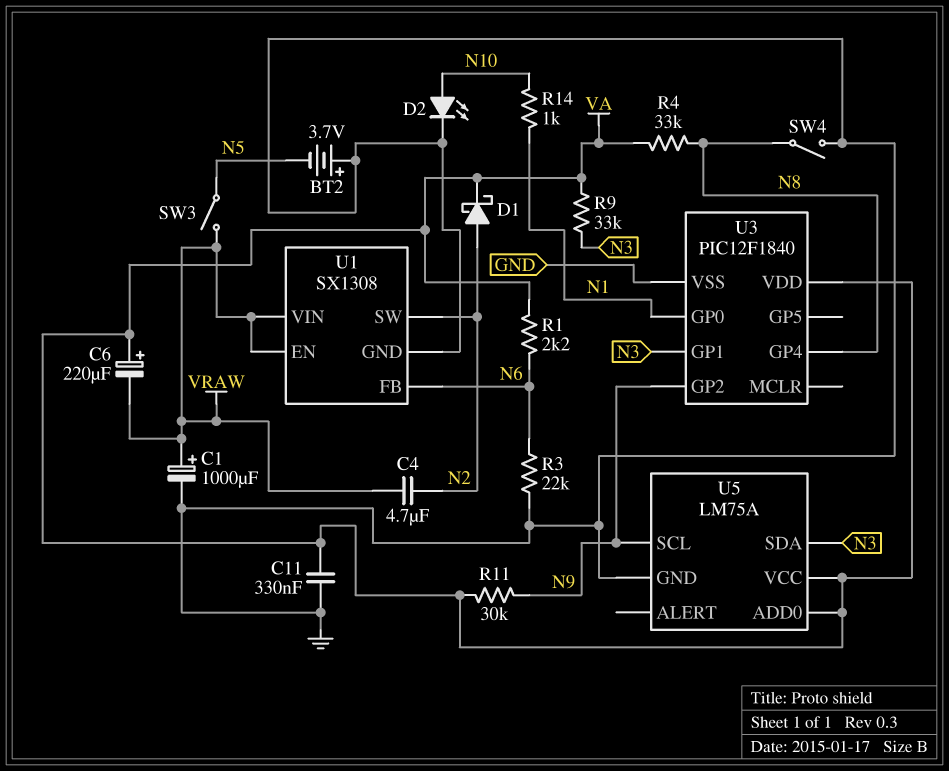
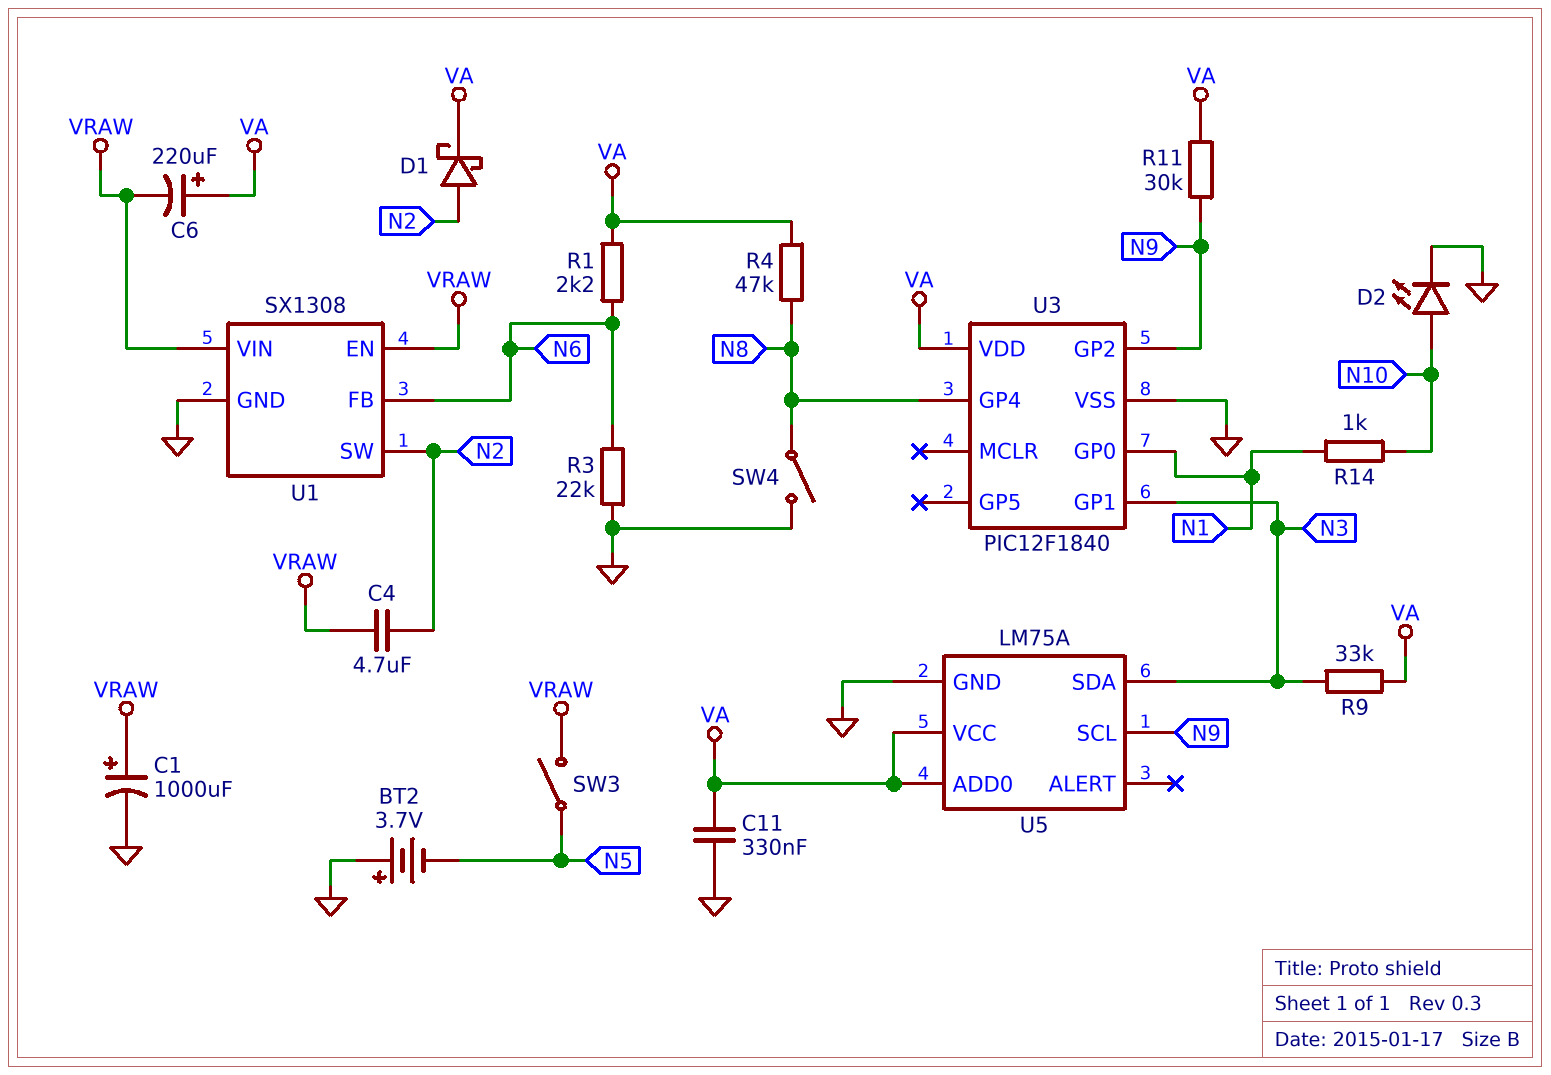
R4: 33k (N8, VA) -> 47k (N8, VA)

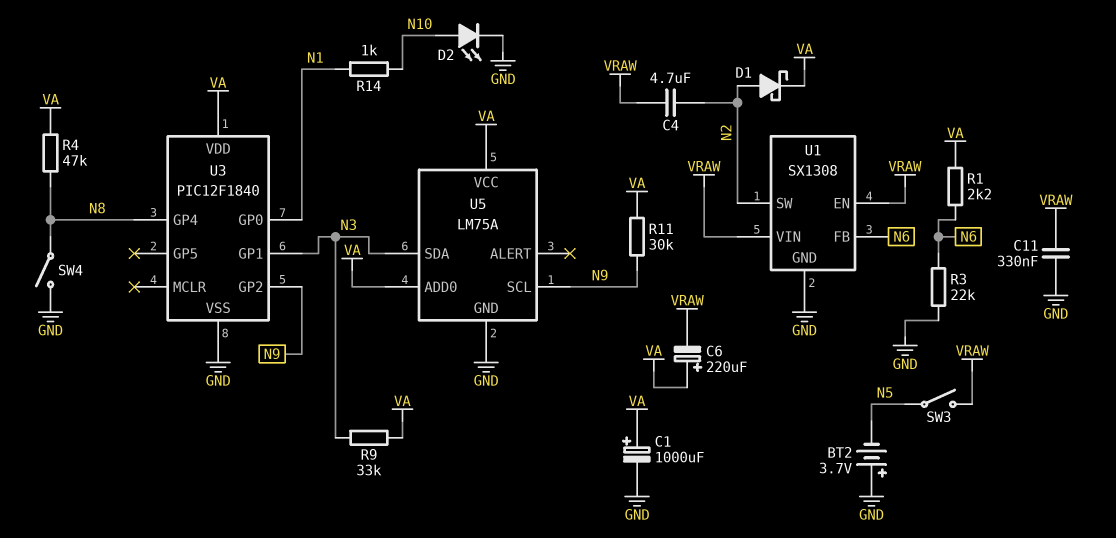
C1: 1000uF (plus VRAW, minus GND) -> 1000uF (plus VA, minus GND)
C11: 330nF (GND, VA) -> 330nF (GND, VRAW)

